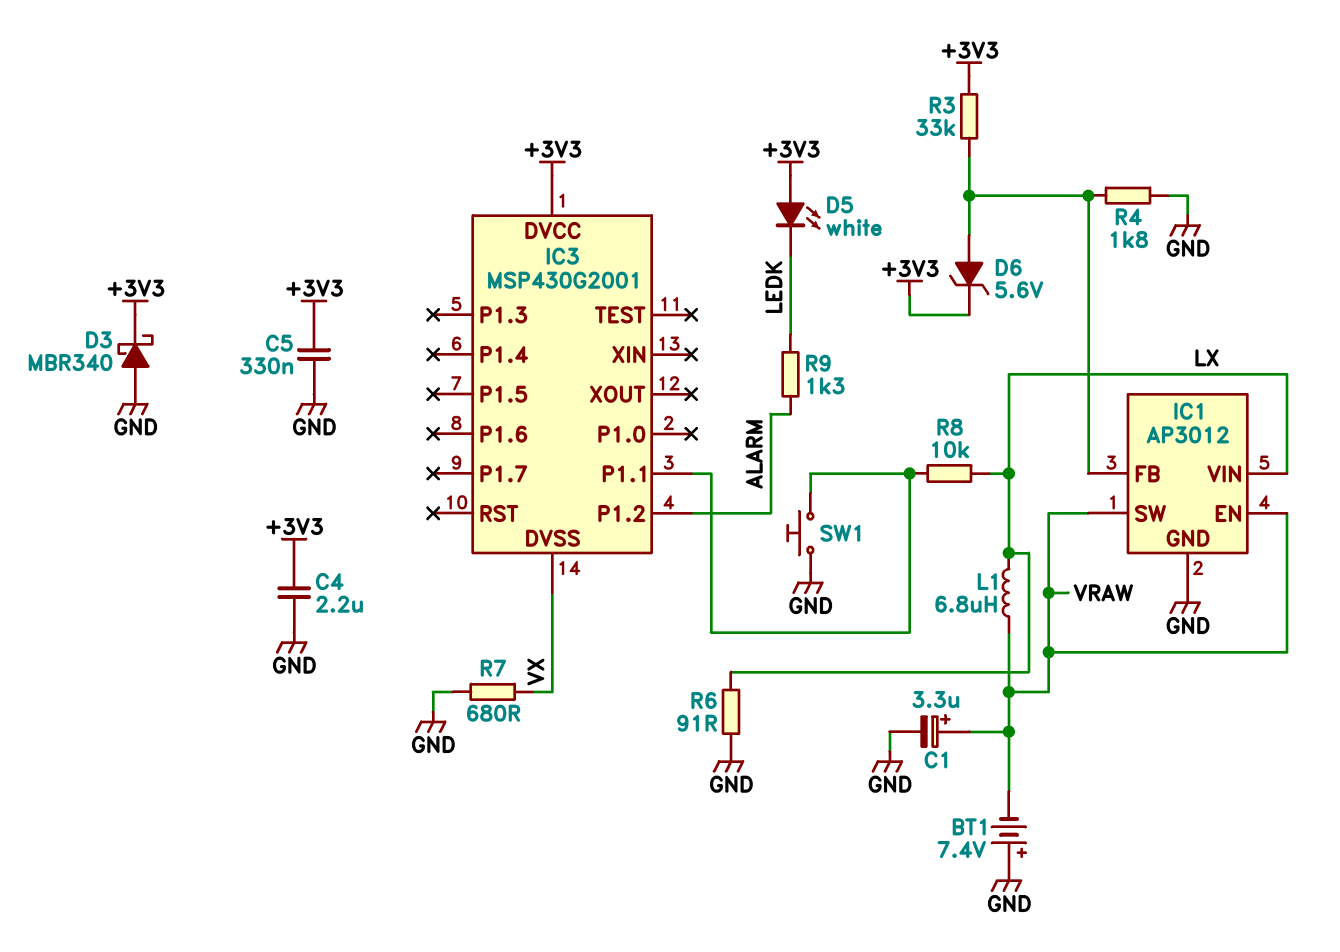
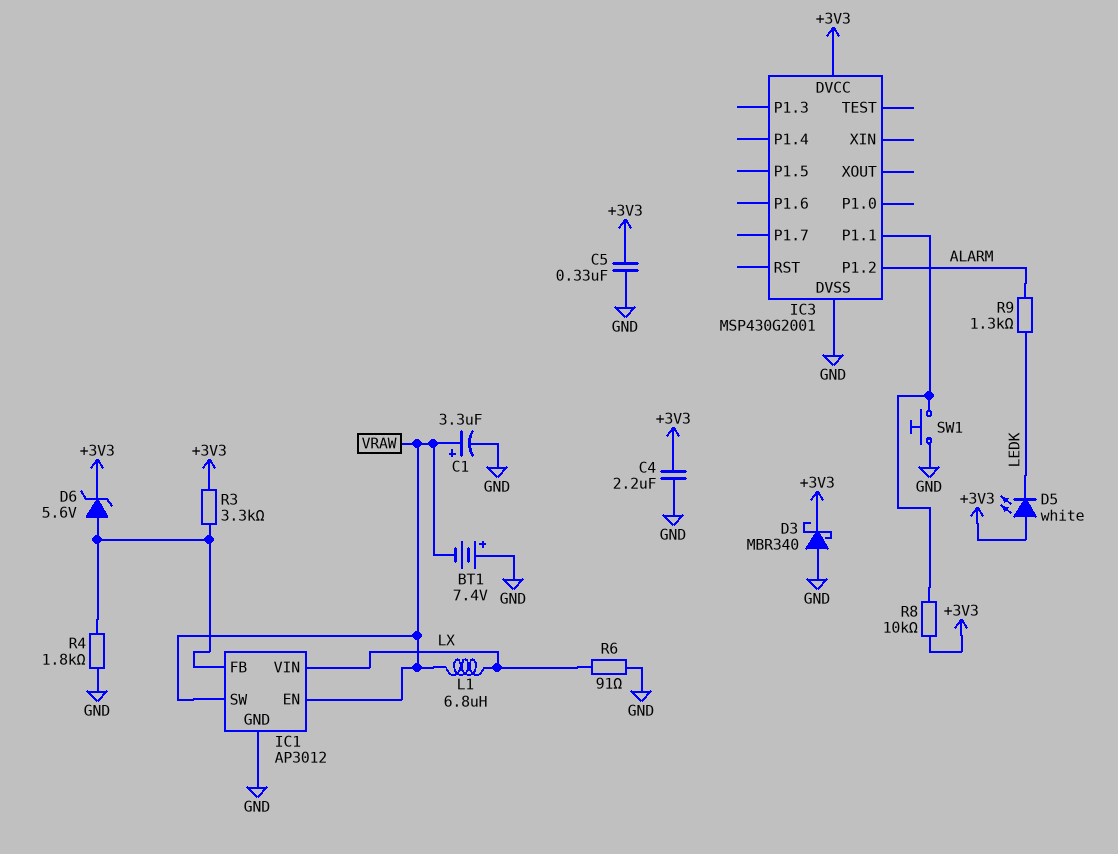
IC3 pin DVSS: VX -> GND
R3: 33k (+3V3, IC1/FB) -> 3.3k (+3V3, IC1/FB)
R7: 680 (GND, VX) -> none
R8: 10k (IC3/P1.1, LX) -> 10k (+3V3, IC3/P1.1)

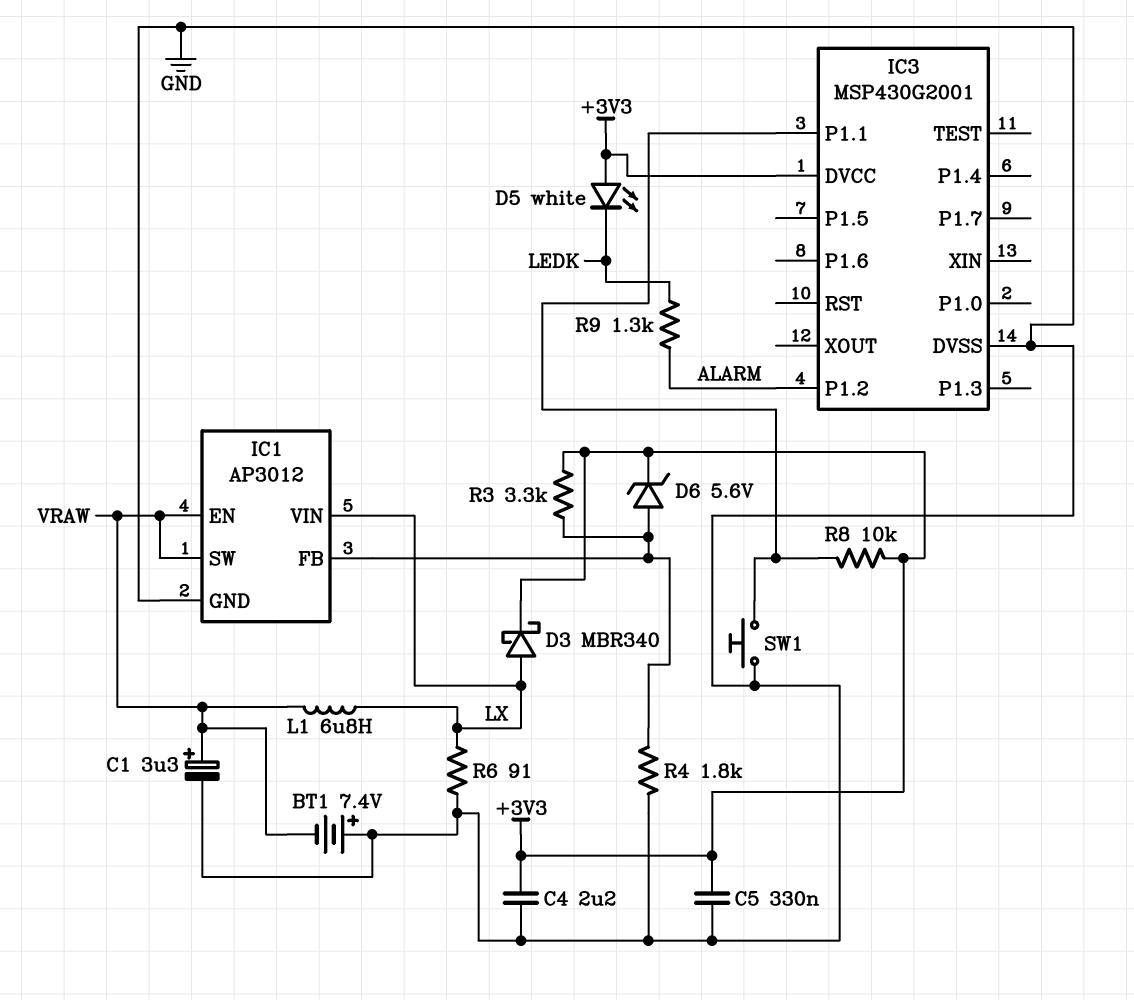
D3: schottky MBR340 (A GND, K +3V3) -> schottky MBR340 (A LX, K +3V3)

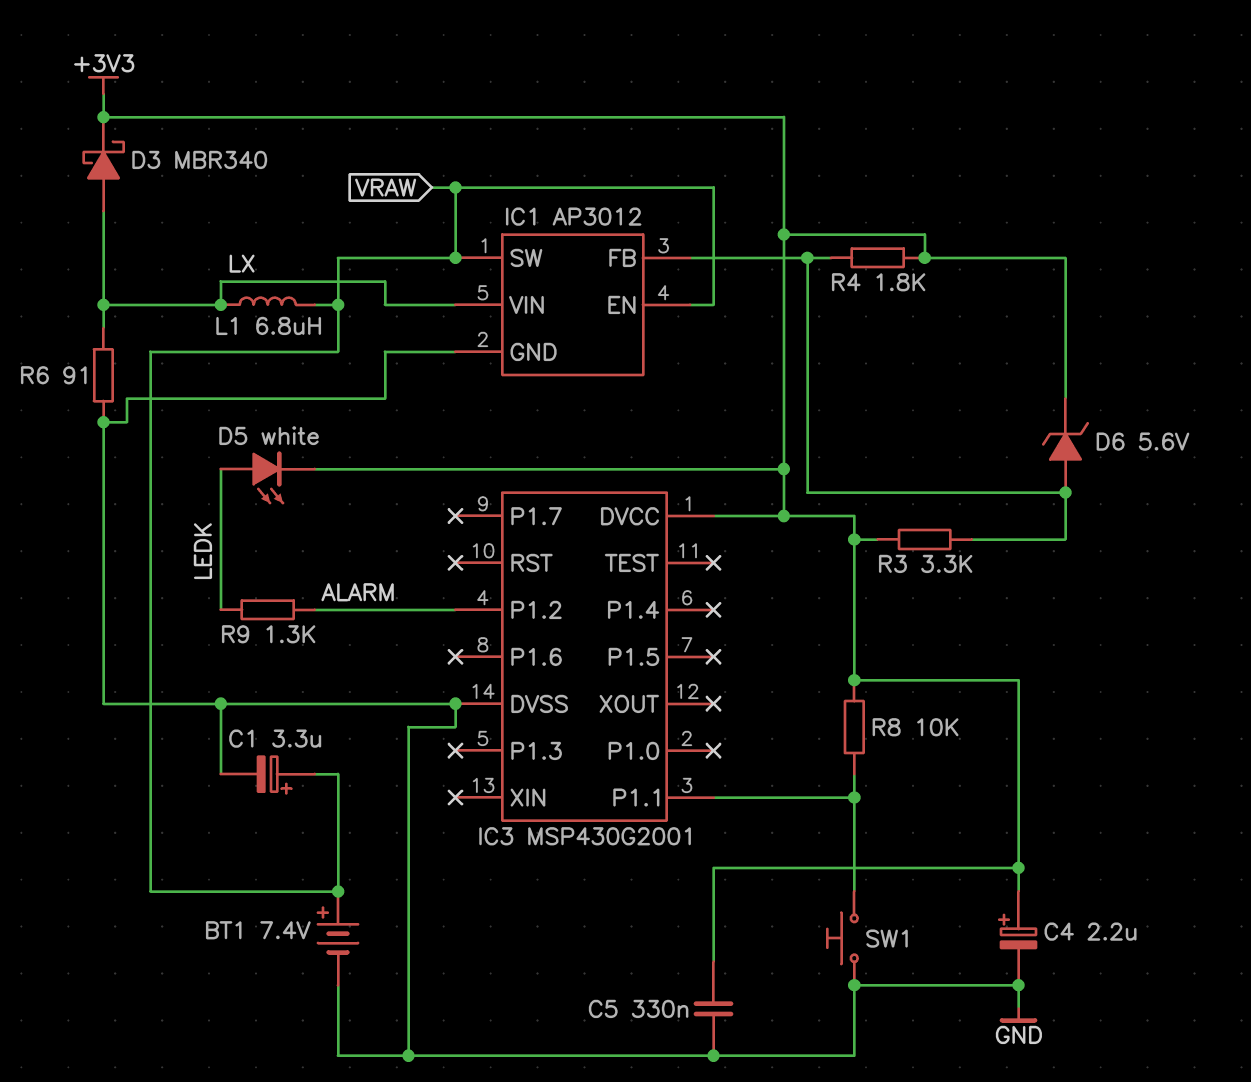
BT1: 7.4V (plus GND, minus VRAW) -> 7.4V (plus VRAW, minus GND)
C4: 2.2uF (+3V3, GND) -> 2.2uF (plus +3V3, minus GND)
D5: LED white (A +3V3, K LEDK) -> LED white (A LEDK, K +3V3)
R4: 1.8k (GND, IC1/FB) -> 1.8k (+3V3, IC1/FB)

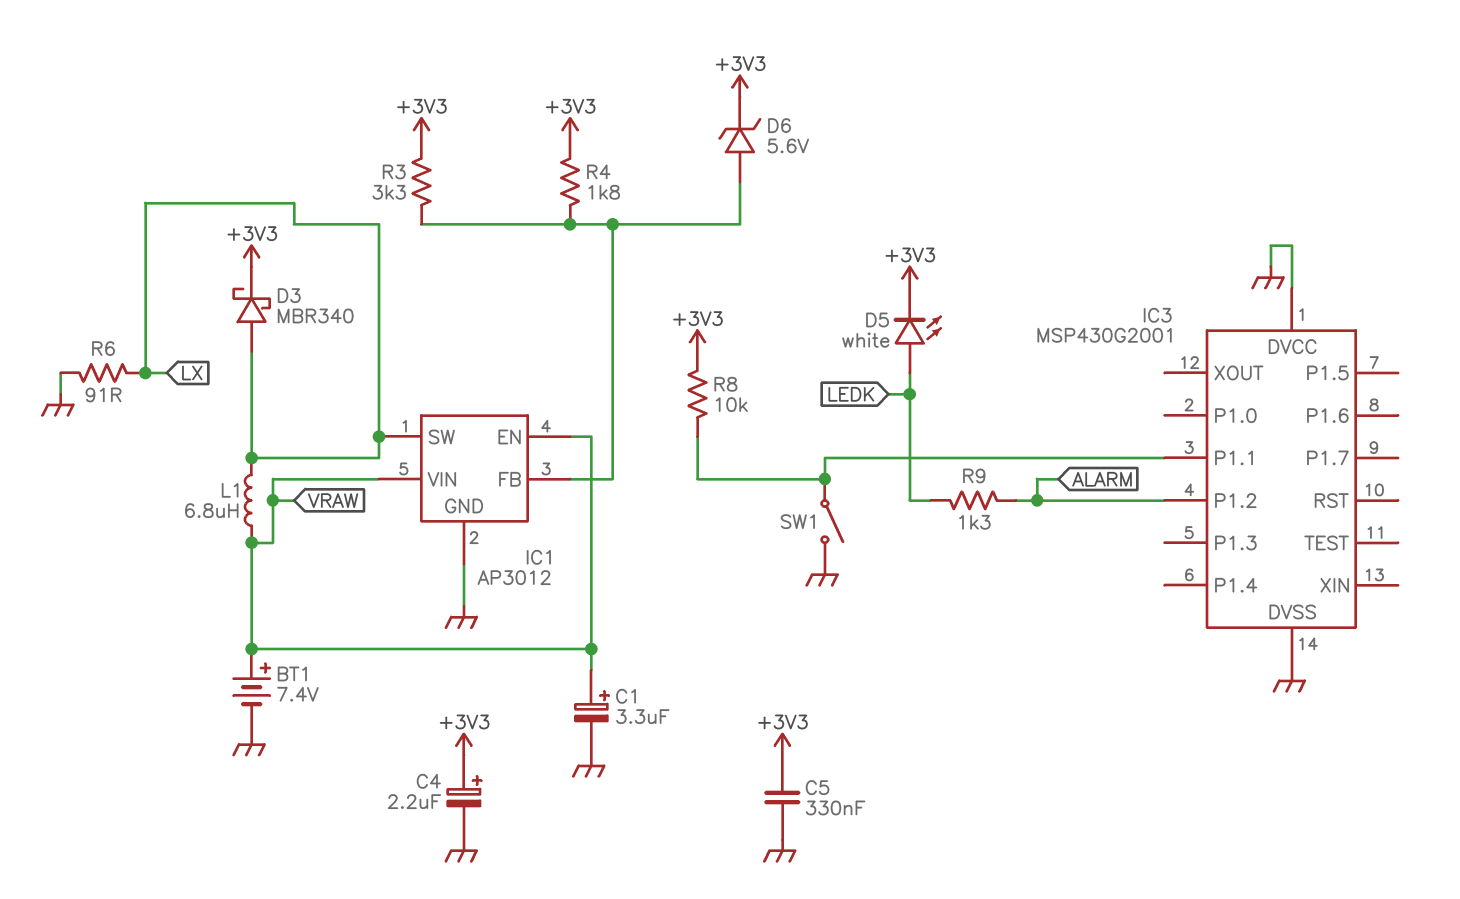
IC1 pin SW: VRAW -> LX
IC1 pin VIN: LX -> VRAW
IC3 pin DVCC: +3V3 -> GND
SW1: button (GND, IC3/P1.1) -> switch (GND, IC3/P1.1)

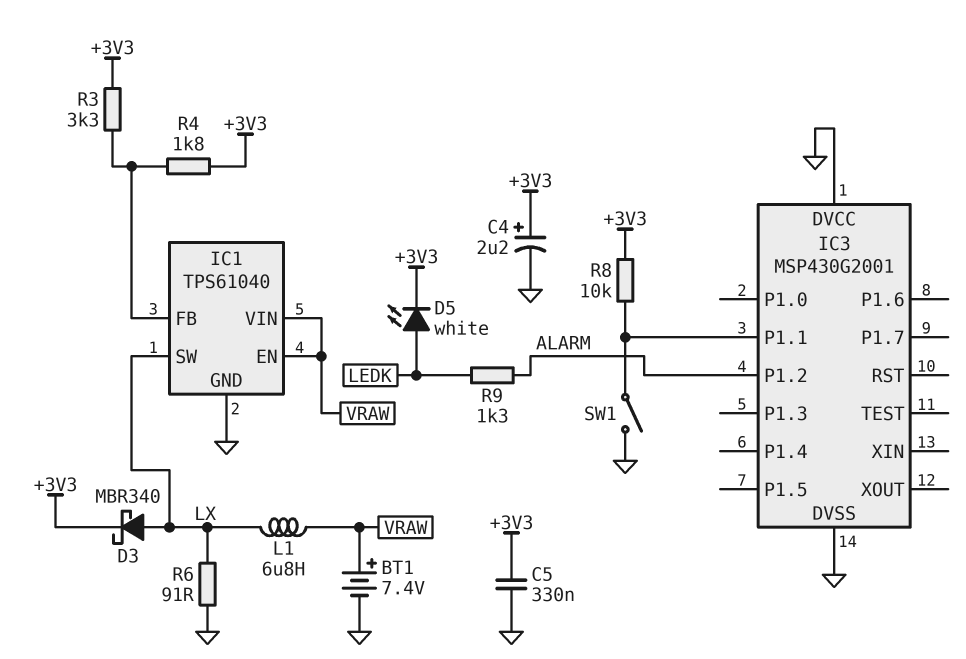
C1: 3.3uF (plus VRAW, minus GND) -> none
D6: zener 5.6V (A IC1/FB, K +3V3) -> none
IC1: AP3012 -> TPS61040

